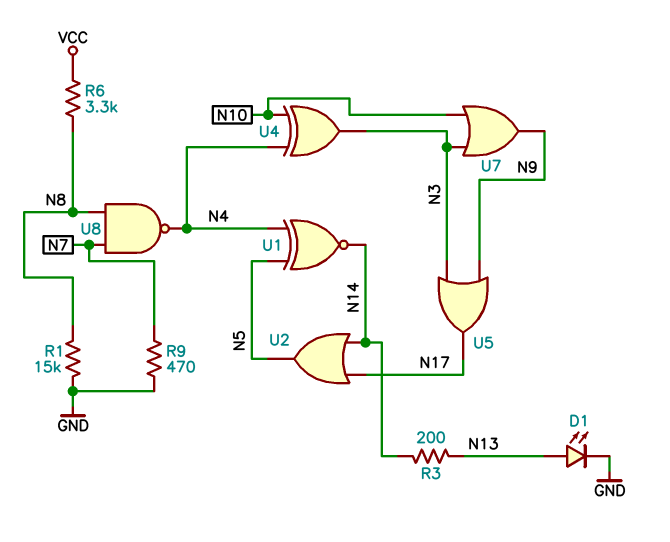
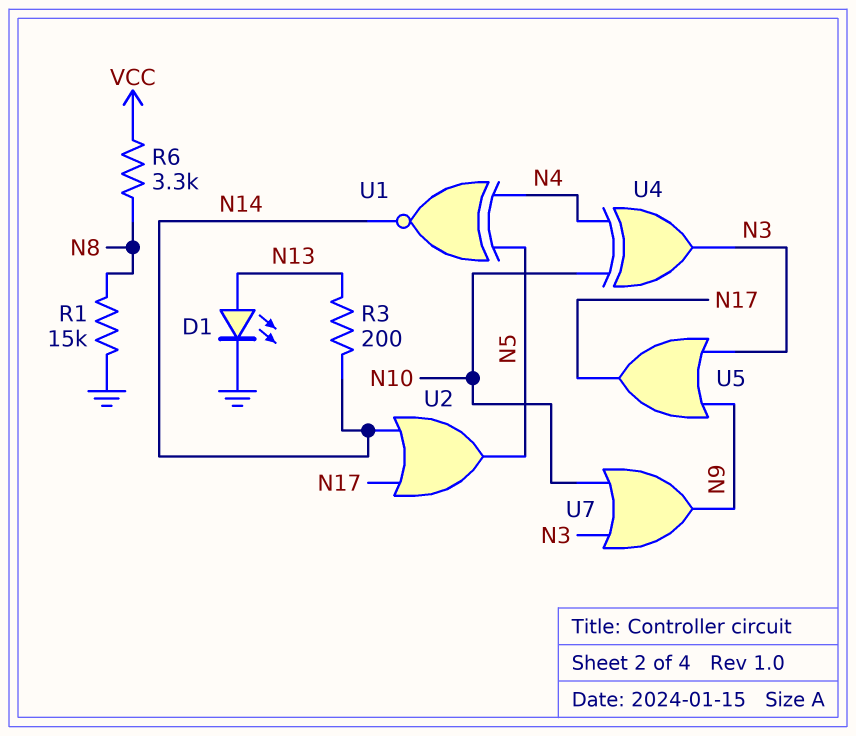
R9: 470 (GND, N7) -> none
U8: NAND (in N7, in N8, out N4) -> none

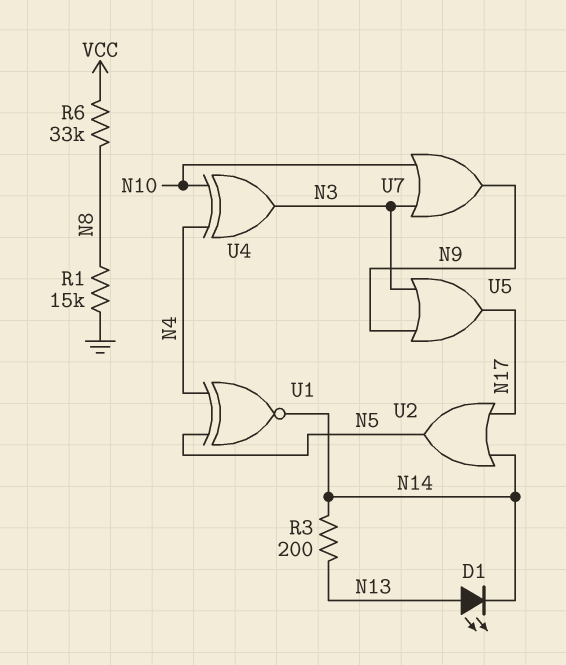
D1: LED (A N13, K GND) -> LED (A N13, K N14)
R6: 3.3k (N8, VCC) -> 33k (N8, VCC)

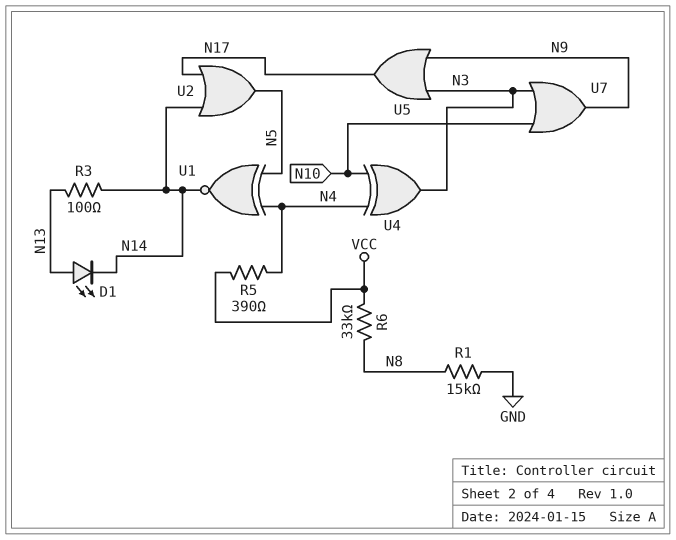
R3: 200 (N13, N14) -> 100 (N13, N14)
R5: none -> 390 (N4, VCC)

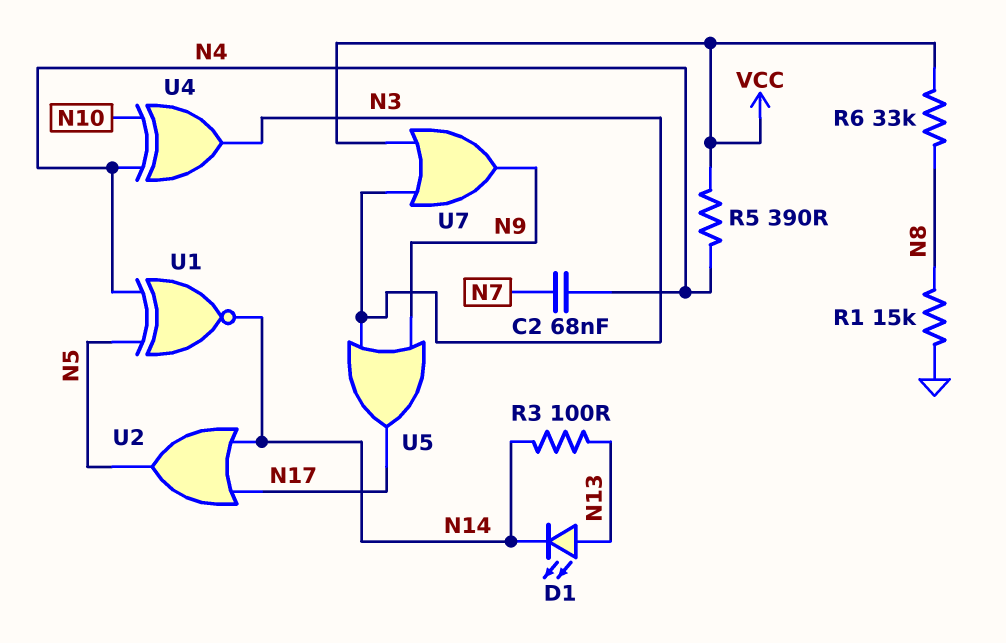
C2: none -> 68nF (N4, N7)
U7: OR (in N3, in N10, out N9) -> OR (in N3, in VCC, out N9)

